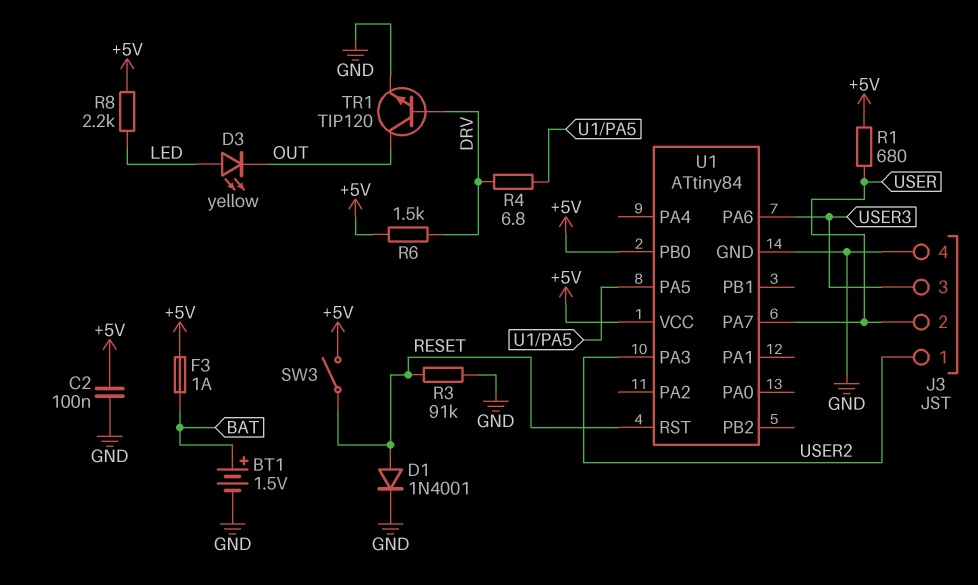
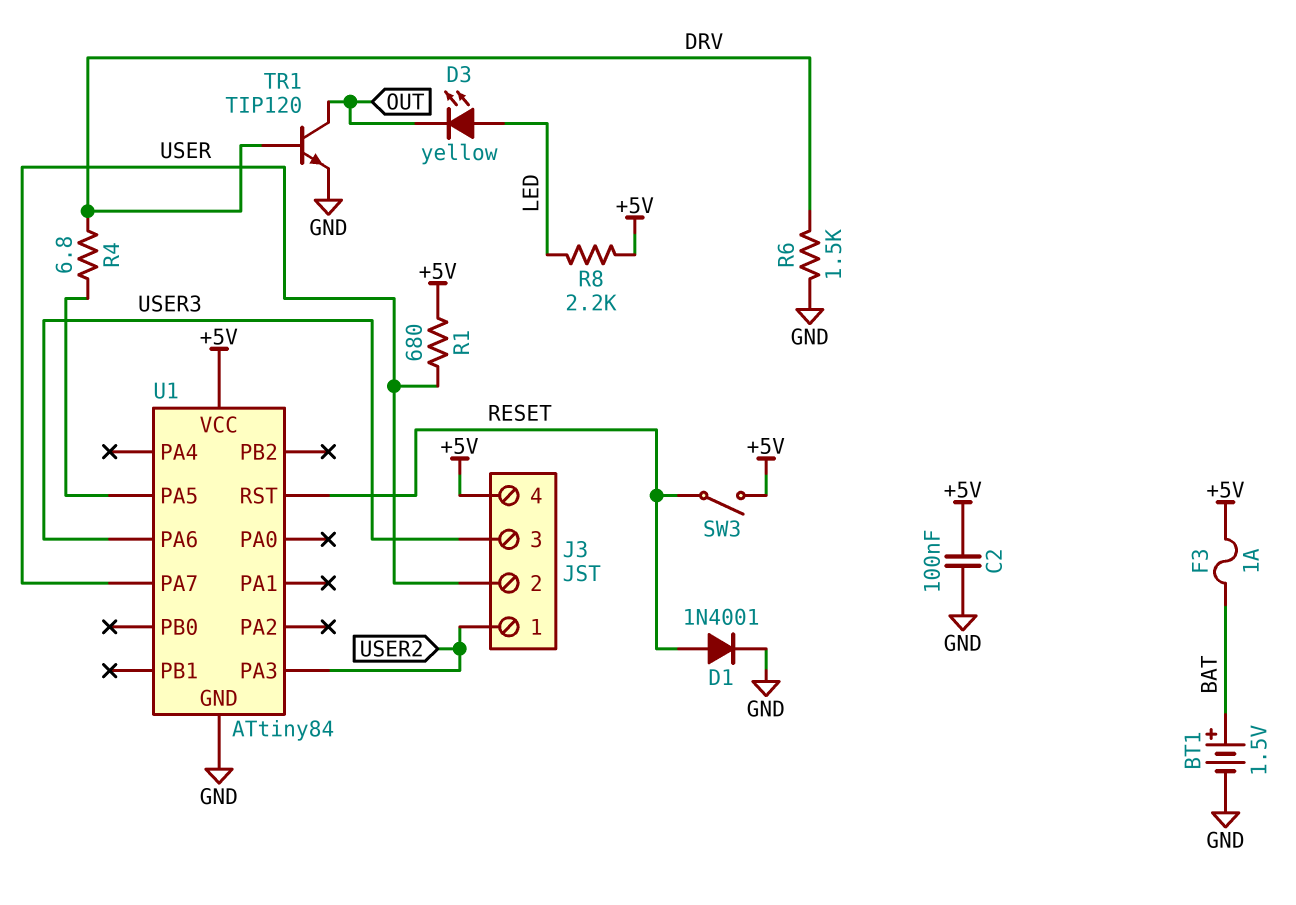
J3 pin 4: GND -> +5V
R3: 91k (GND, RESET) -> none
R6: 1.5k (+5V, DRV) -> 1.5k (DRV, GND)
U1 pin PB0: +5V -> none

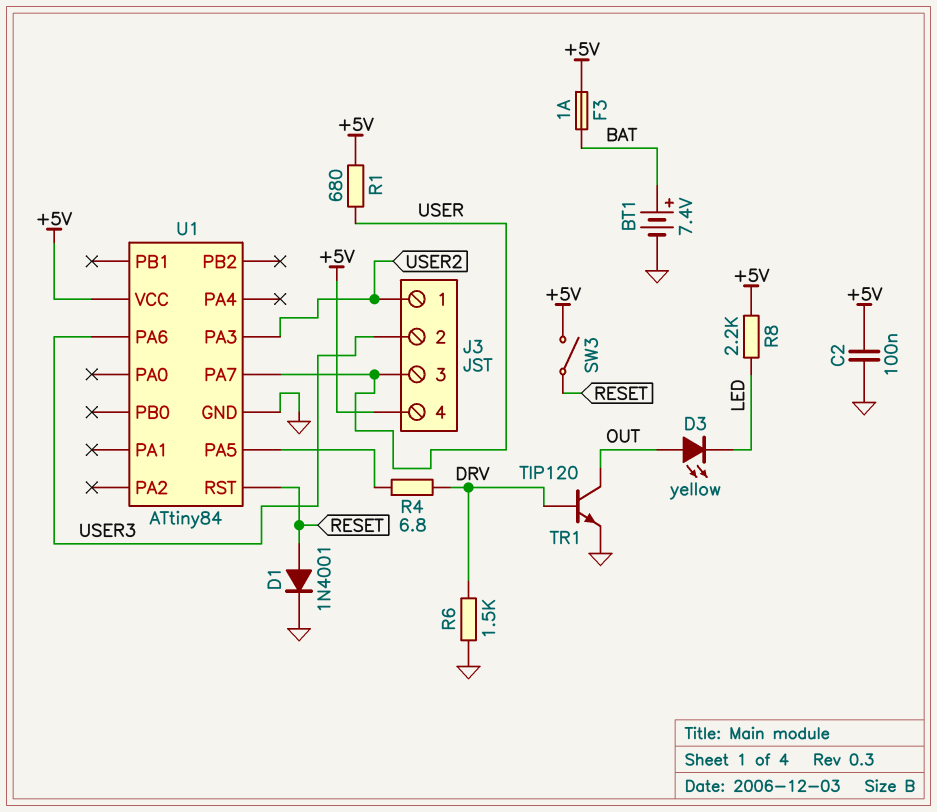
BT1: 1.5V (plus BAT, minus GND) -> 7.4V (plus BAT, minus GND)
D3: LED yellow (A LED, K OUT) -> LED yellow (A OUT, K LED)
J3 pin 2: USER -> USER3
J3 pin 3: USER3 -> USER

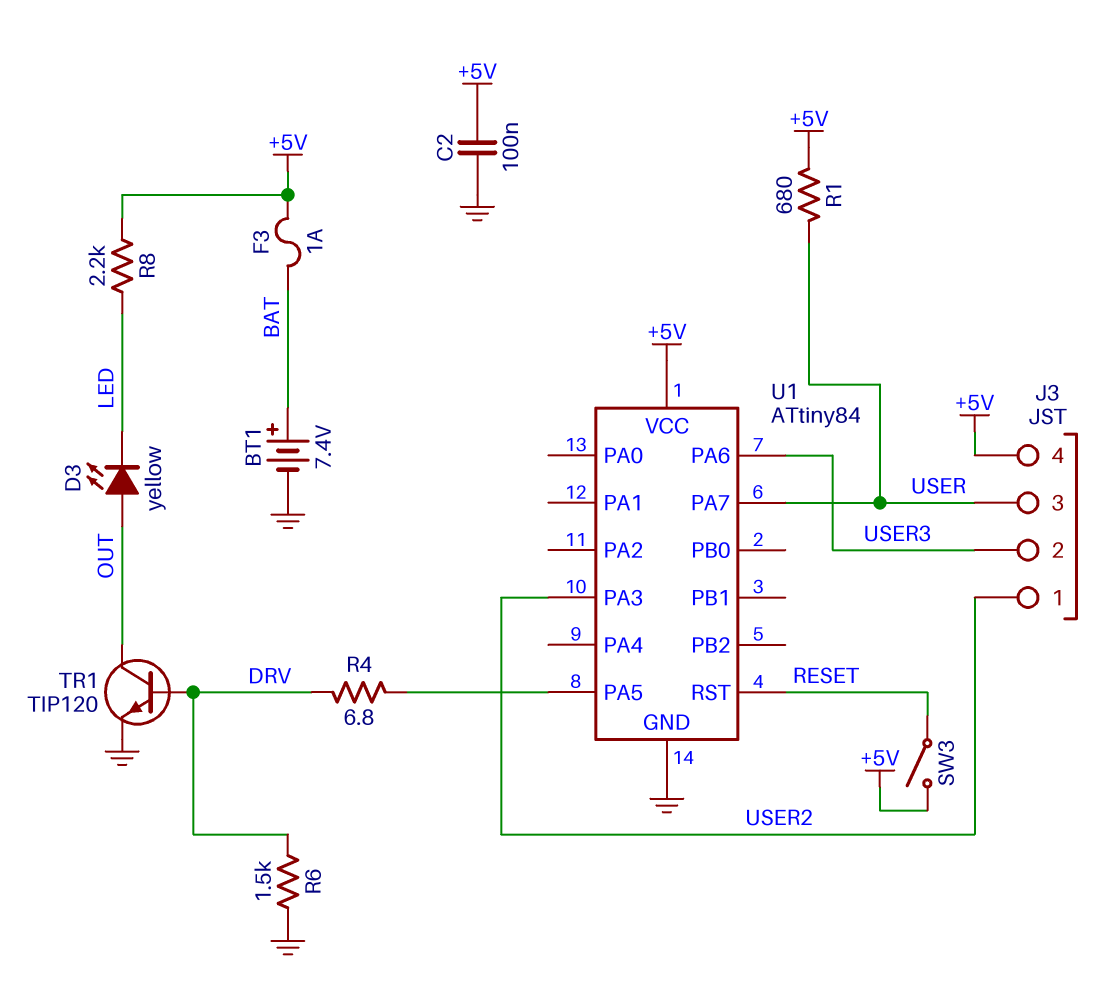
D1: diode 1N4001 (A RESET, K GND) -> none

